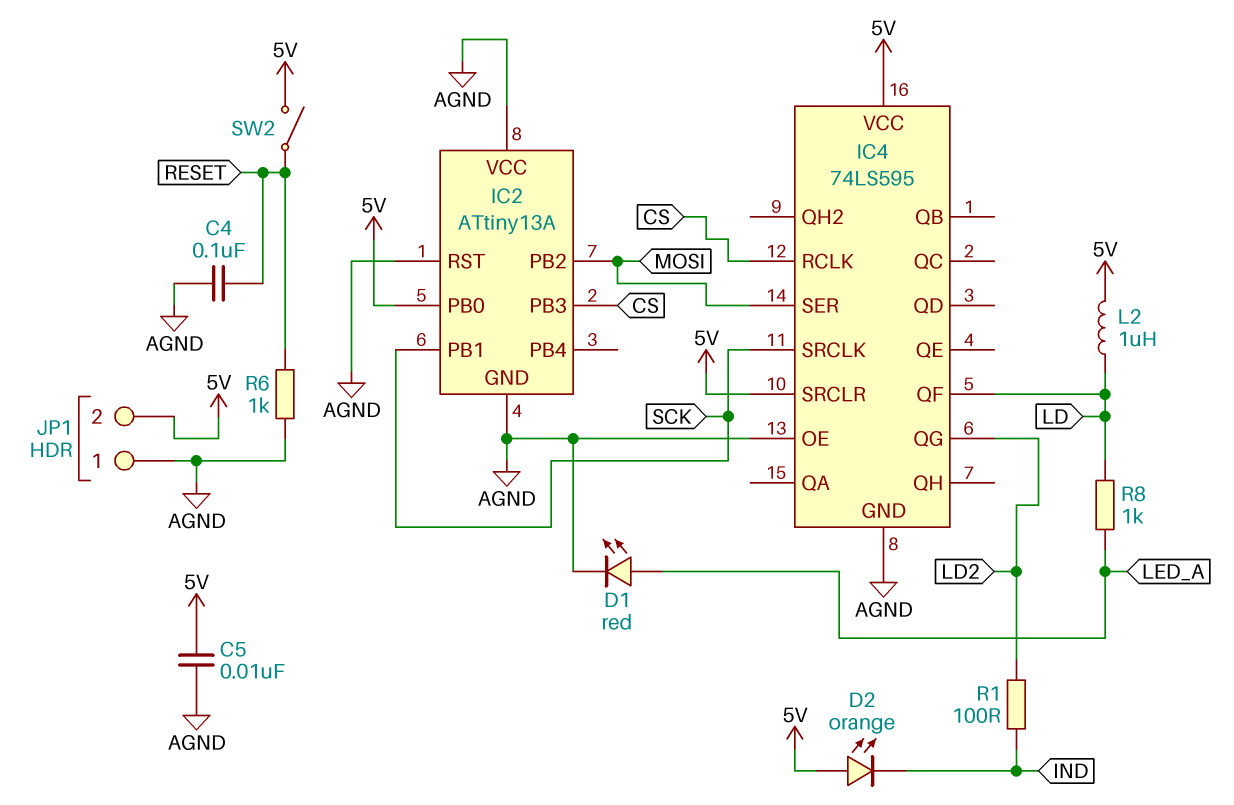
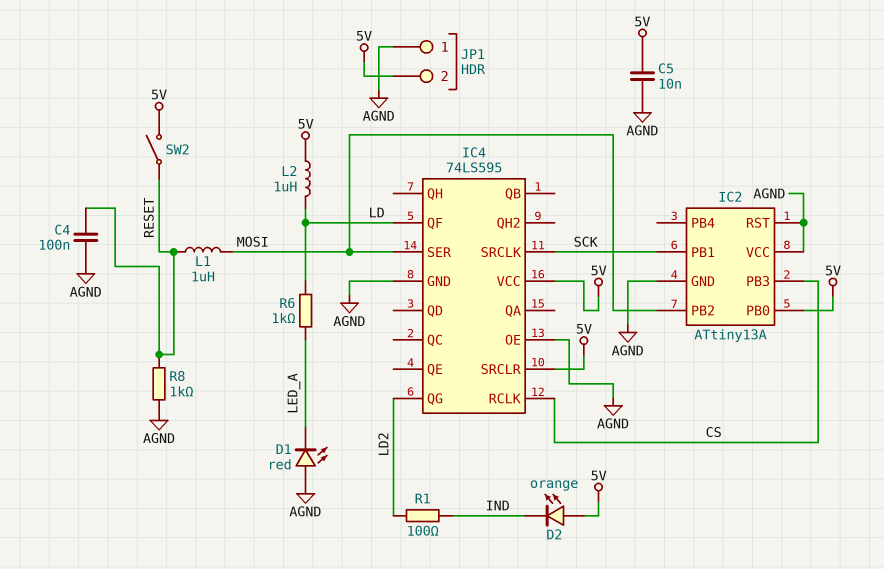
D1: LED red (A LED_A, K AGND) -> LED red (A AGND, K LED_A)
L1: none -> 1uH (MOSI, RESET)
R6: 1k (AGND, RESET) -> 1k (LD, LED_A)
R8: 1k (LD, LED_A) -> 1k (AGND, RESET)

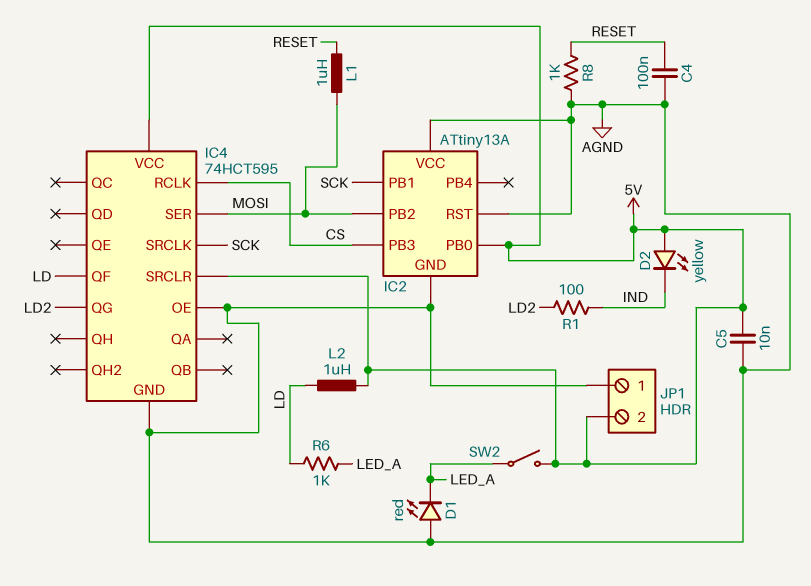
D2: LED orange (A 5V, K IND) -> LED yellow (A 5V, K IND)
IC4: 74LS595 -> 74HCT595
SW2: switch (5V, RESET) -> switch (5V, LED_A)

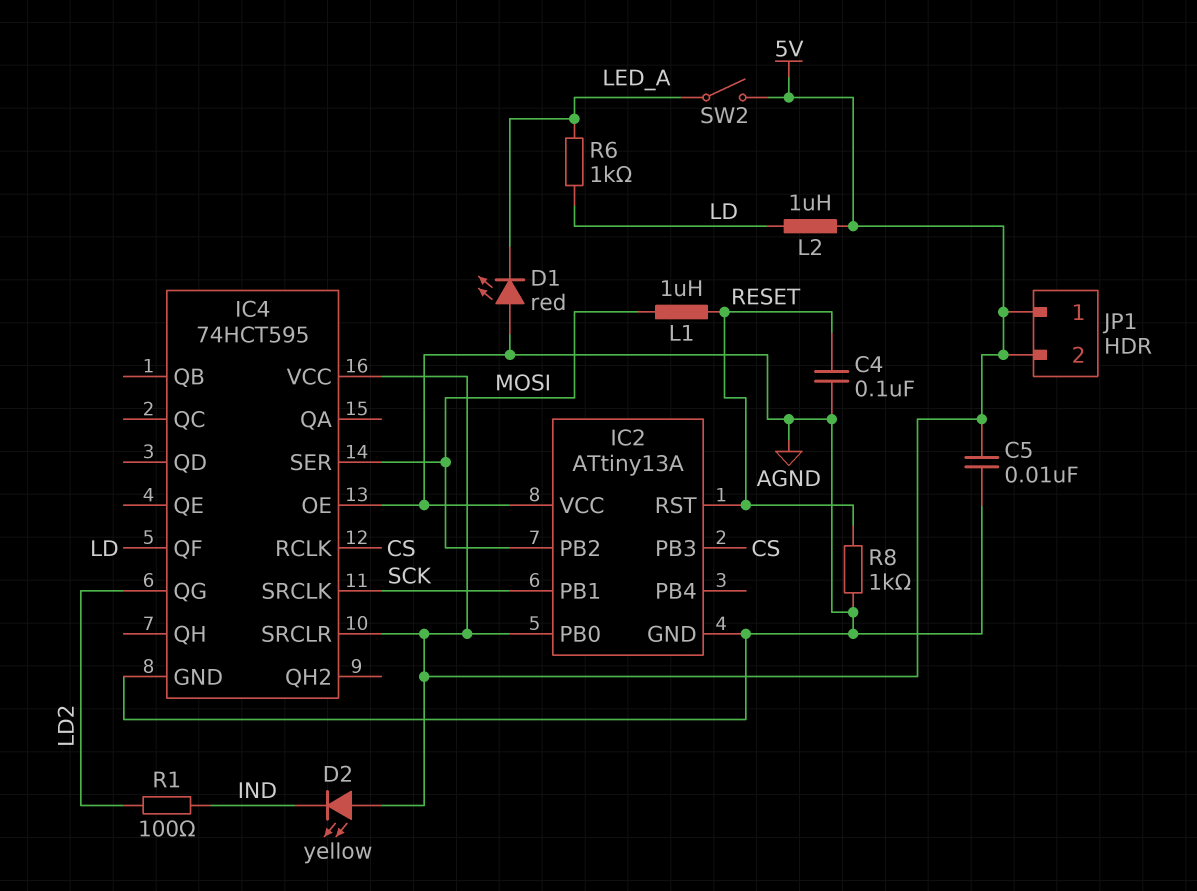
IC2 pin RST: AGND -> RESET
JP1 pin 1: AGND -> 5V

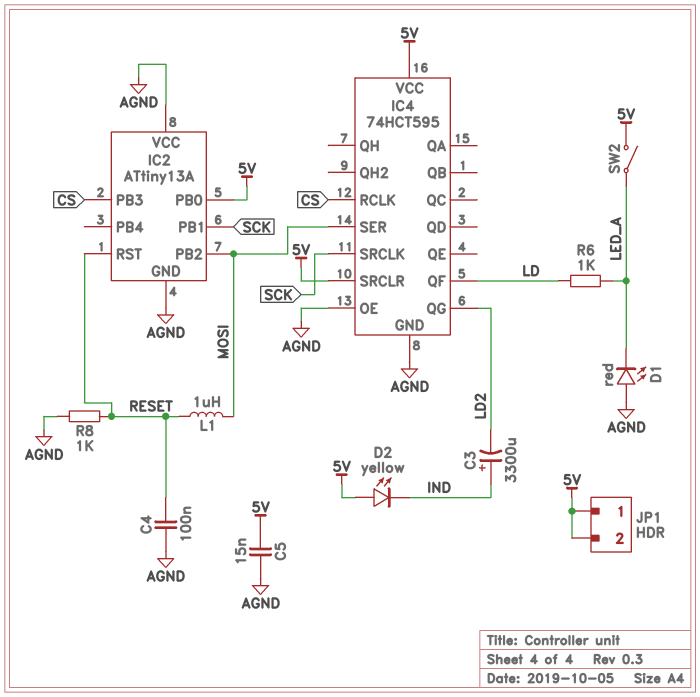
C3: none -> 3300uF (plus IND, minus LD2)
C5: 10nF (5V, AGND) -> 15nF (5V, AGND)
L2: 1uH (5V, LD) -> none
R1: 100 (IND, LD2) -> none

